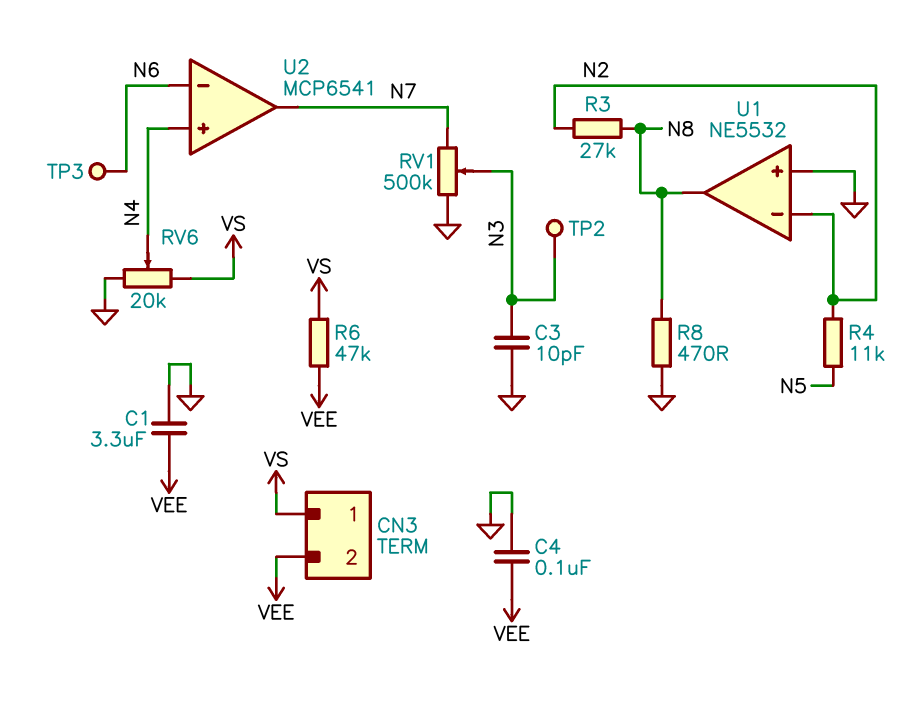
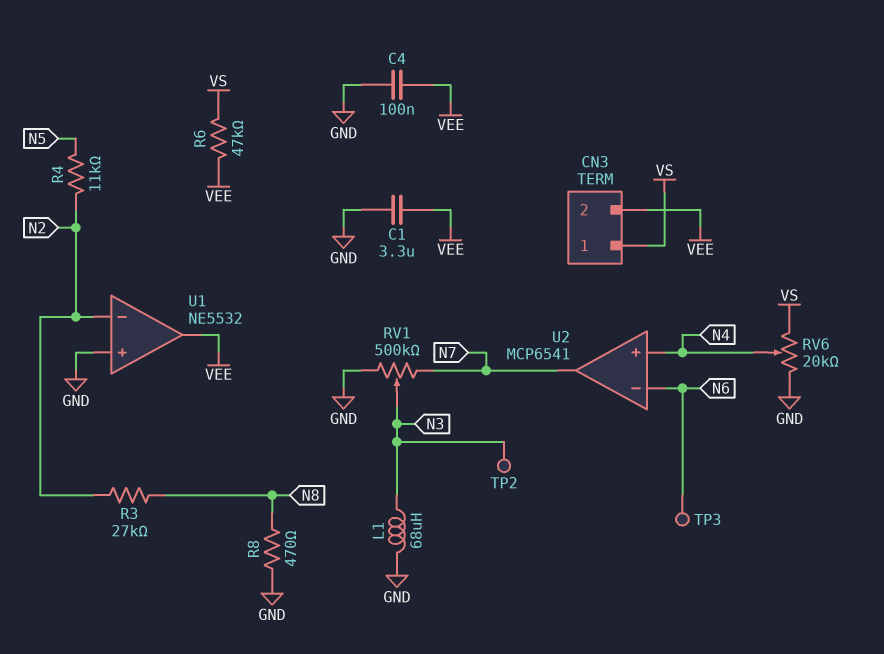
C3: 10pF (GND, N3) -> none
L1: none -> 68uH (GND, N3)
U1 pin out: N8 -> VEE

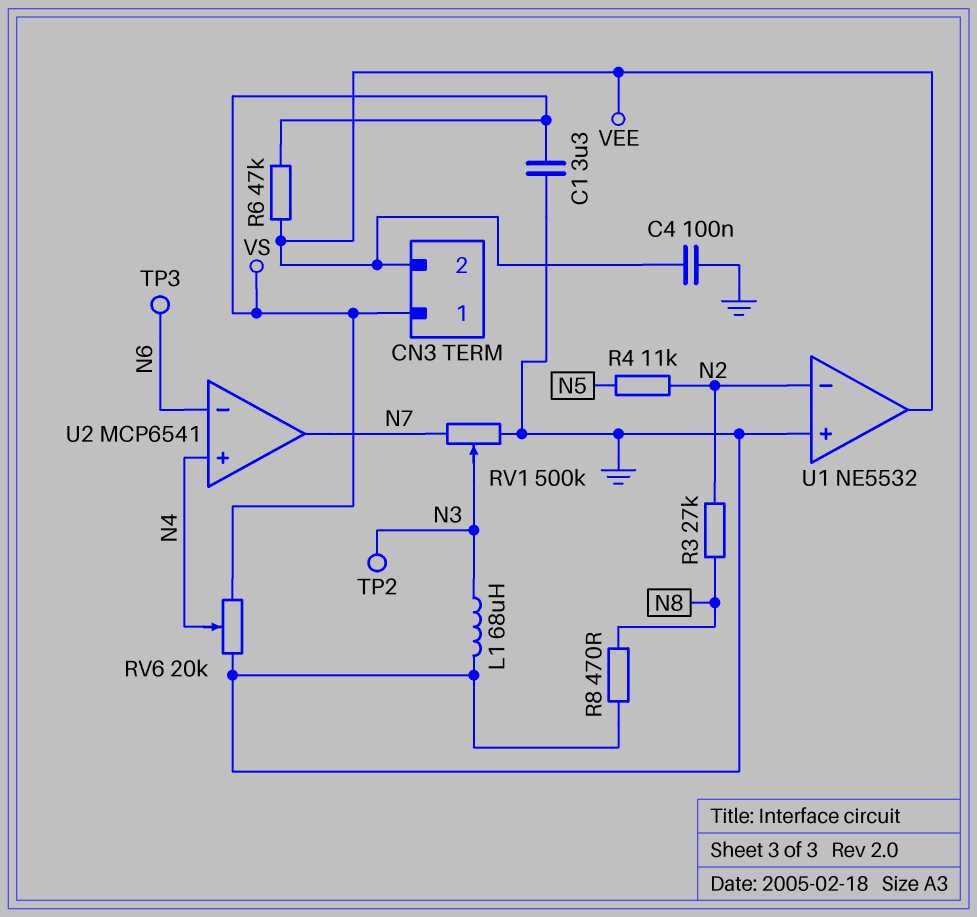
C1: 3.3uF (GND, VEE) -> 3.3uF (GND, VS)

